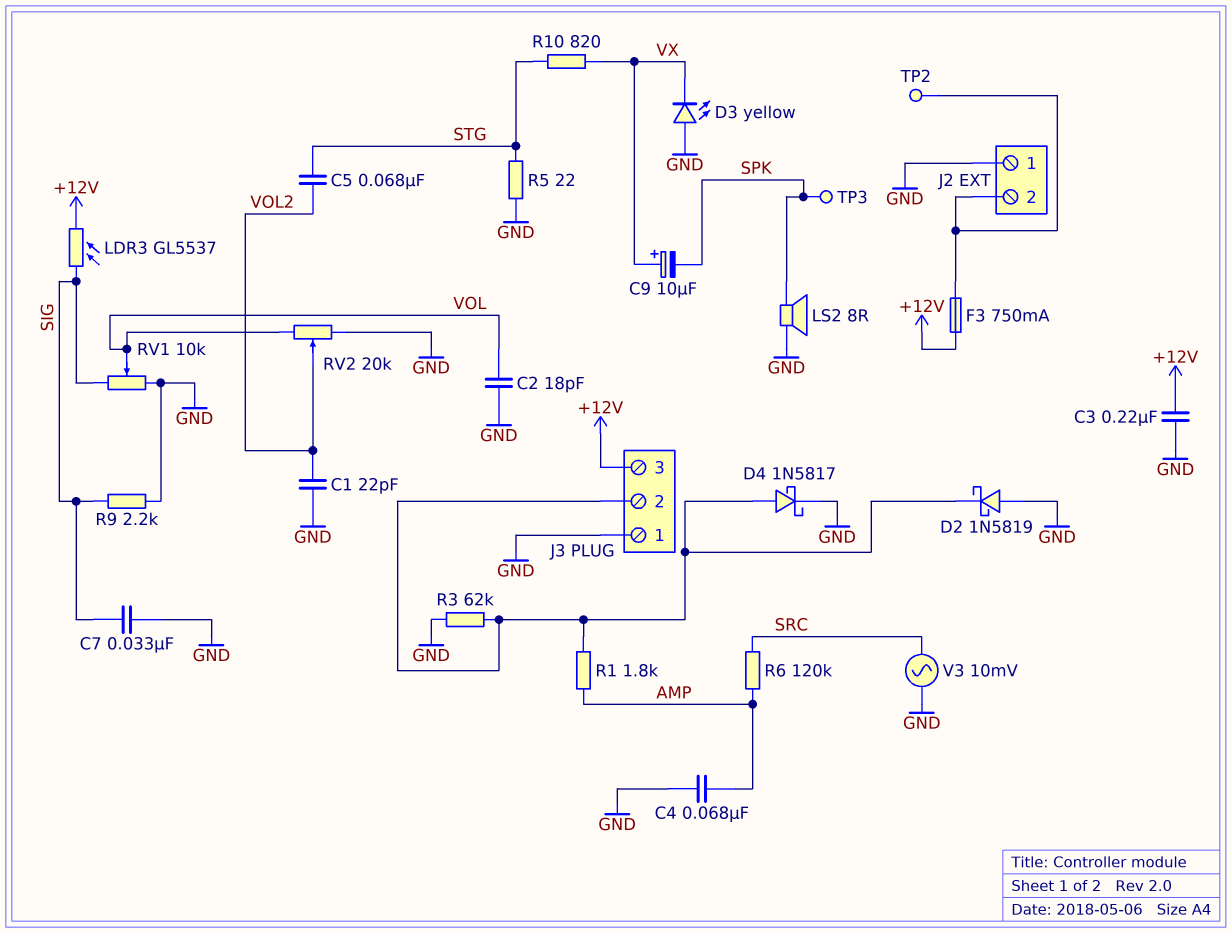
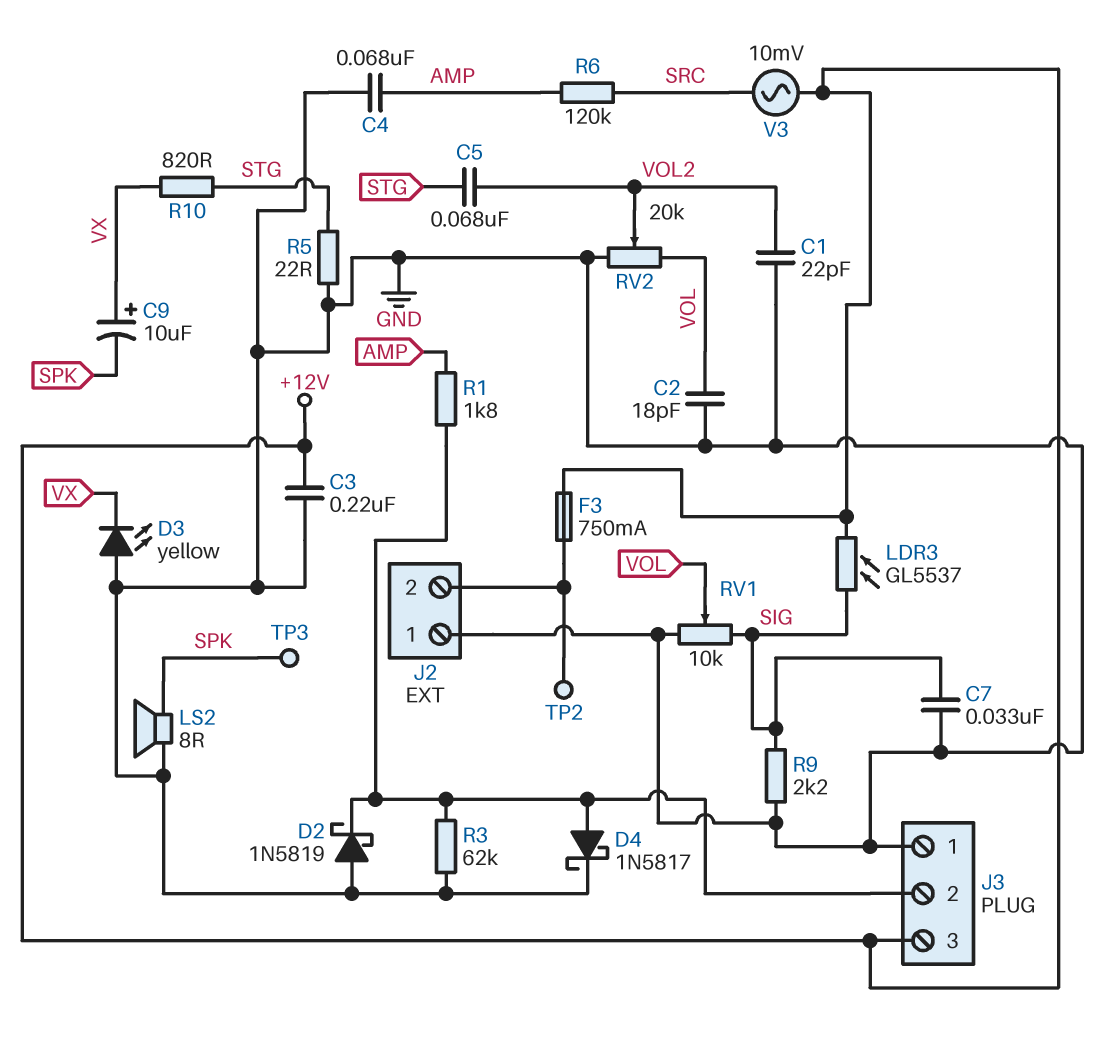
V3: AC 10mV (GND, SRC) -> AC 10mV (+12V, SRC)

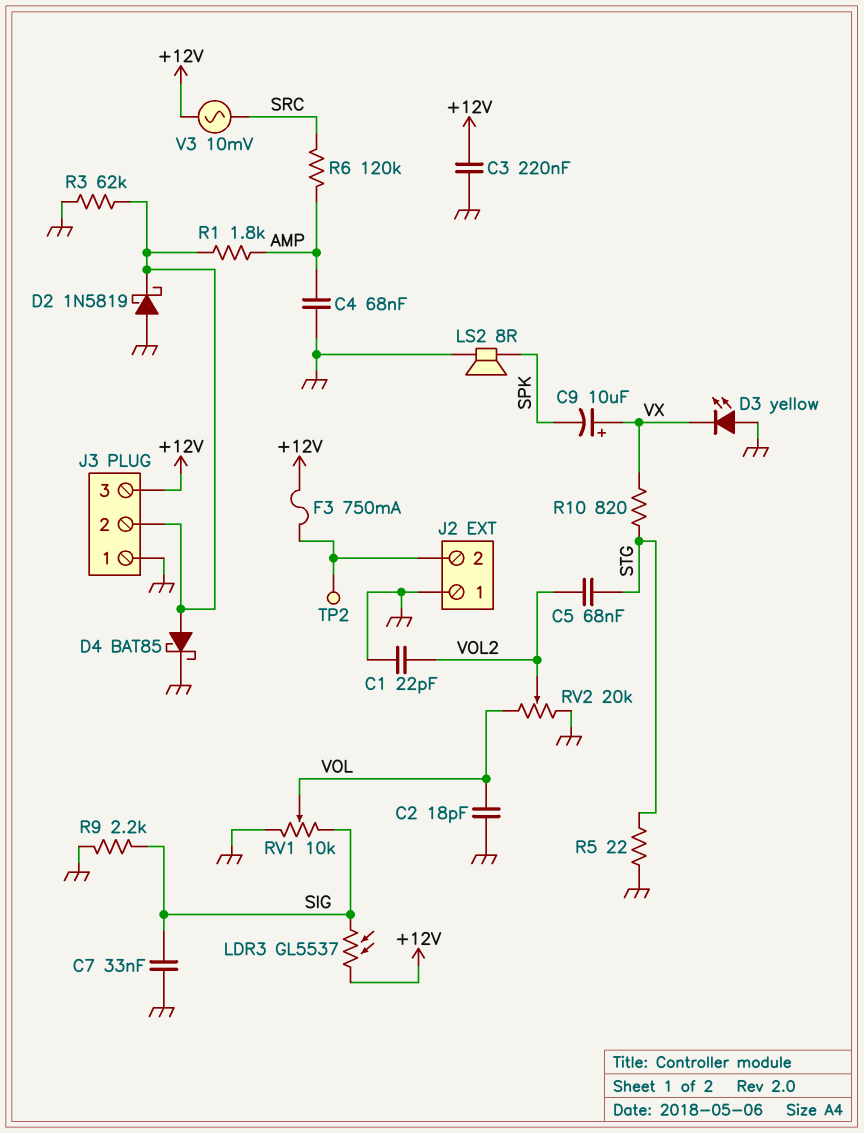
D4: schottky 1N5817 (A J3/2, K GND) -> schottky BAT85 (A J3/2, K GND)
TP3: test point (SPK) -> none

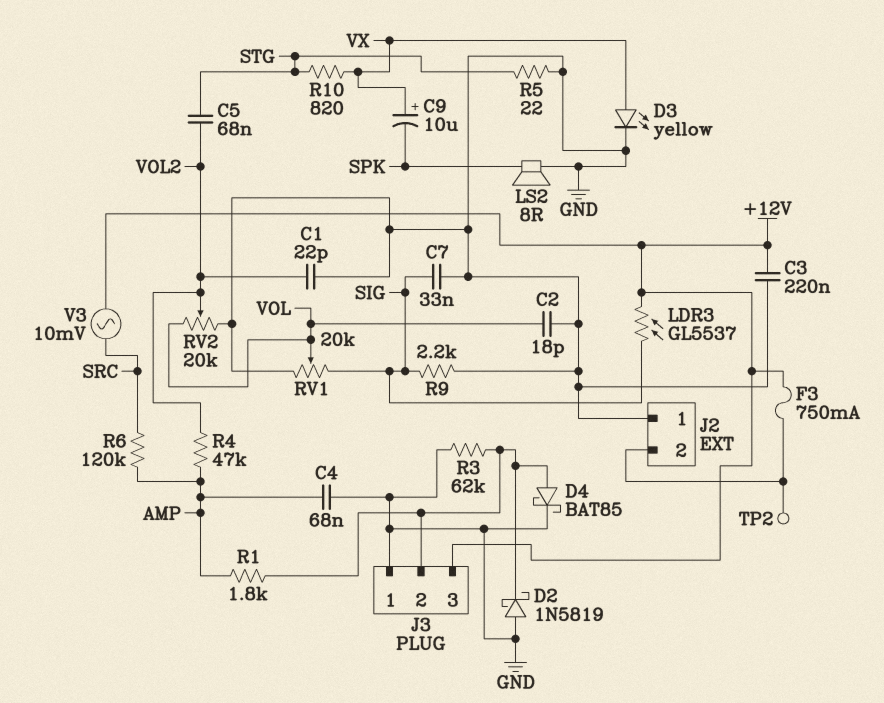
D3: LED yellow (A GND, K VX) -> LED yellow (A VX, K GND)
R4: none -> 47k (AMP, VOL2)
RV1: 10k (GND, SIG, wiper VOL) -> 20k (GND, SIG, wiper VOL)

